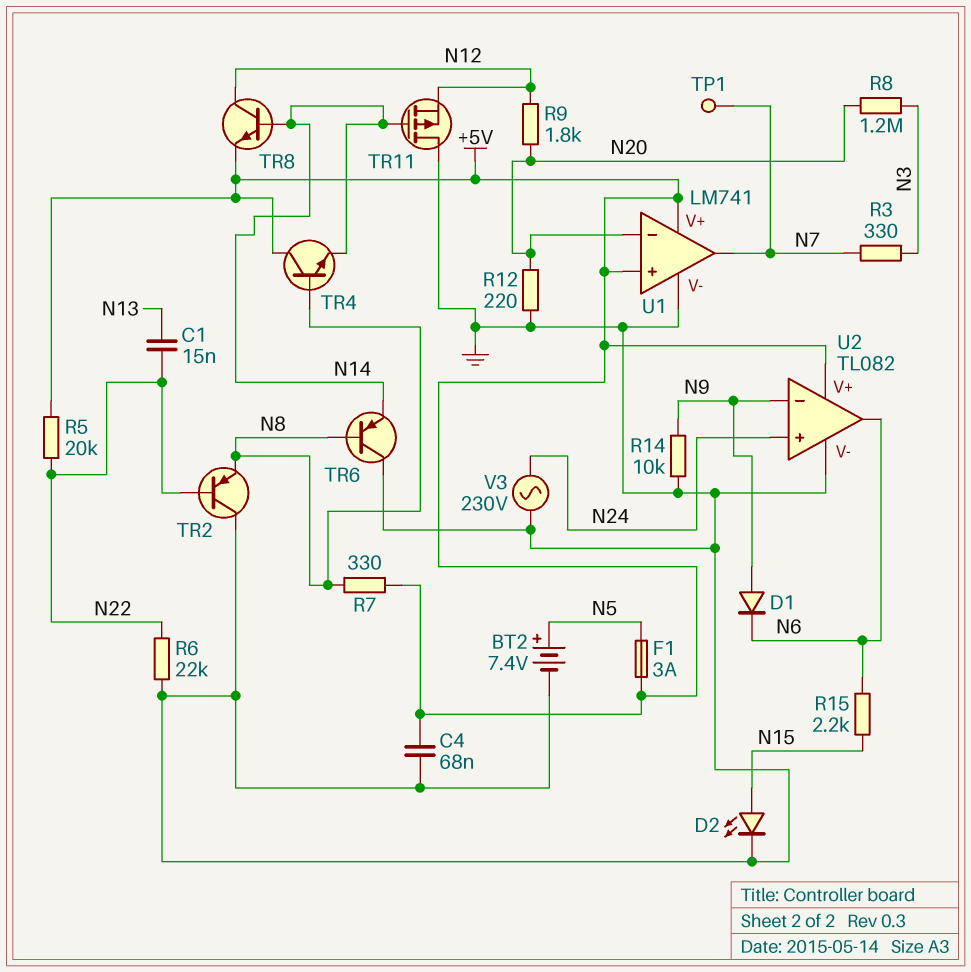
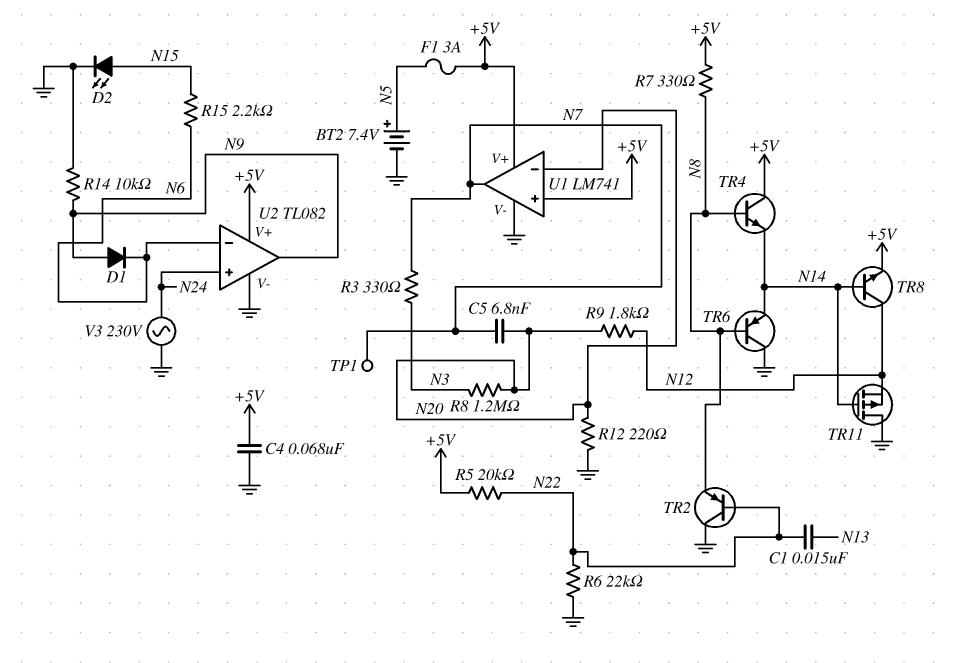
C5: none -> 6.8nF (N7, N20)
U2 pin in-: N9 -> N6
U2 pin out: N6 -> N9

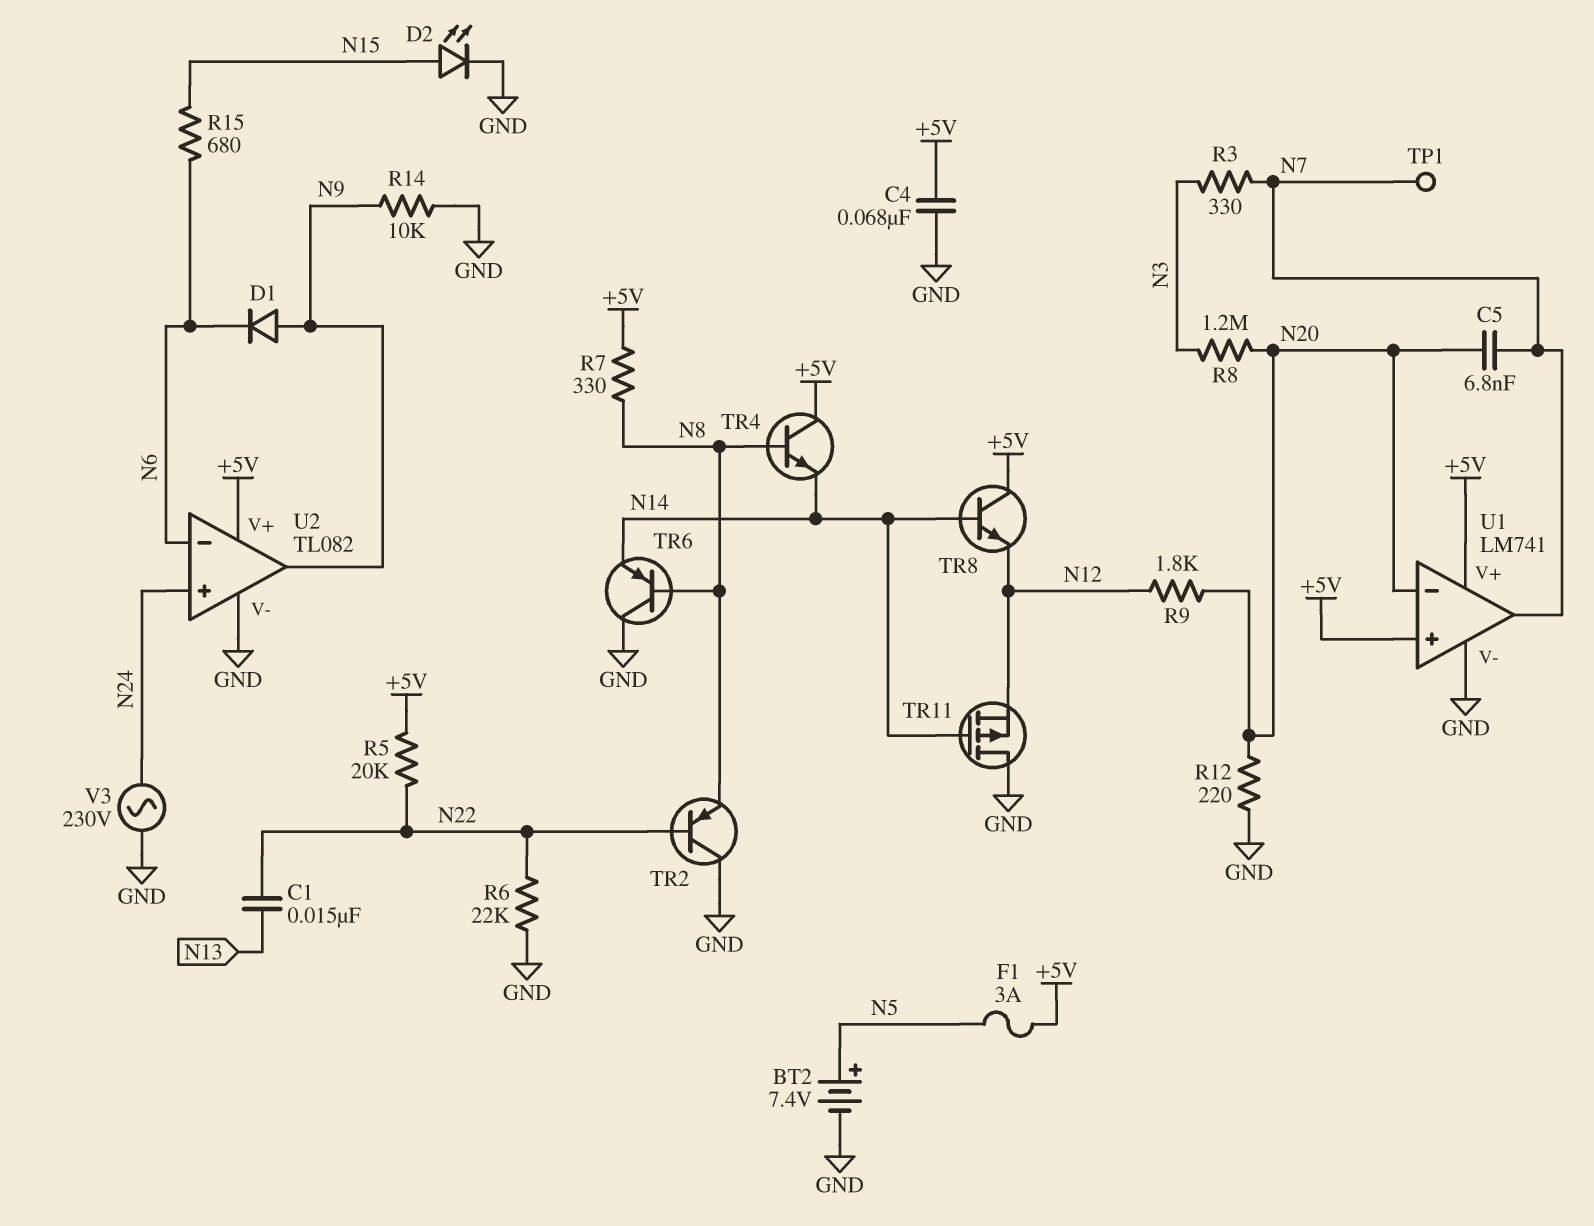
R15: 2.2k (N6, N15) -> 680 (N6, N15)
TR8: NPN (B N14, C N12, E +5V) -> NPN (B N14, C +5V, E N12)

